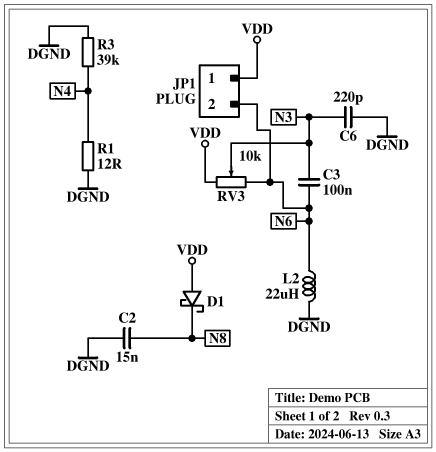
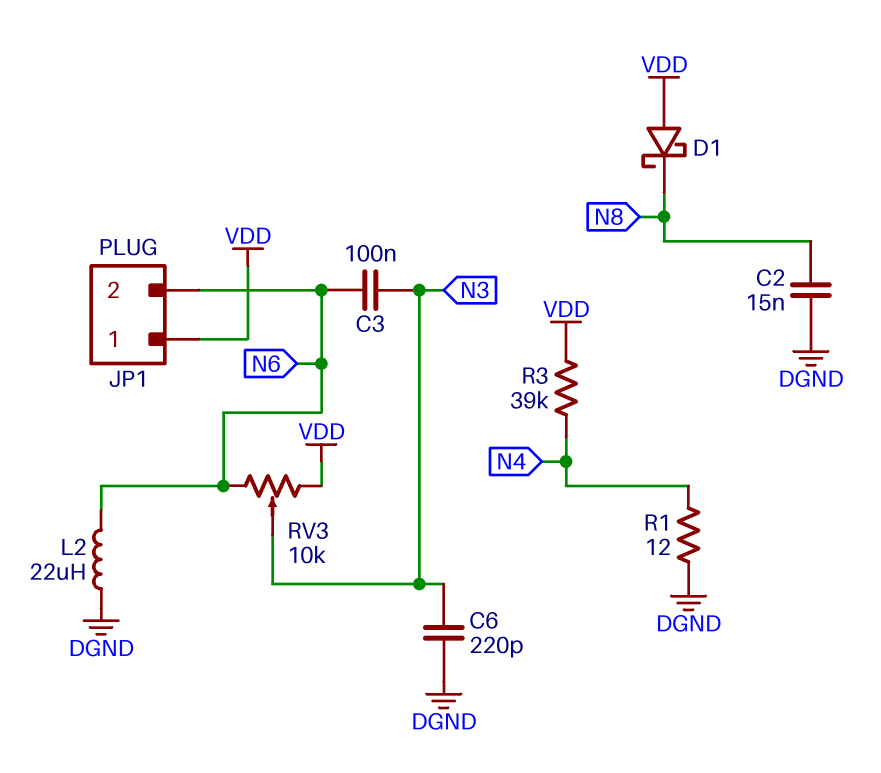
R3: 39k (DGND, N4) -> 39k (N4, VDD)

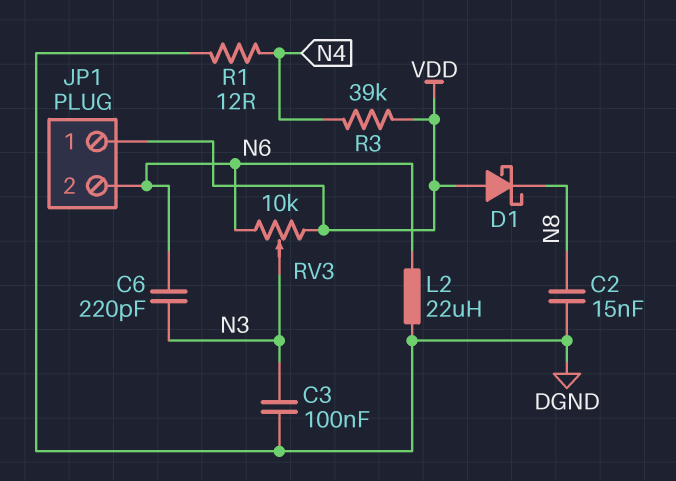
C3: 100nF (N3, N6) -> 100nF (DGND, N3)
C6: 220pF (DGND, N3) -> 220pF (N3, N6)

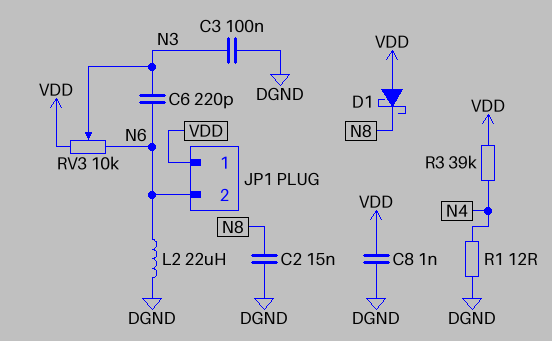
C8: none -> 1nF (DGND, VDD)

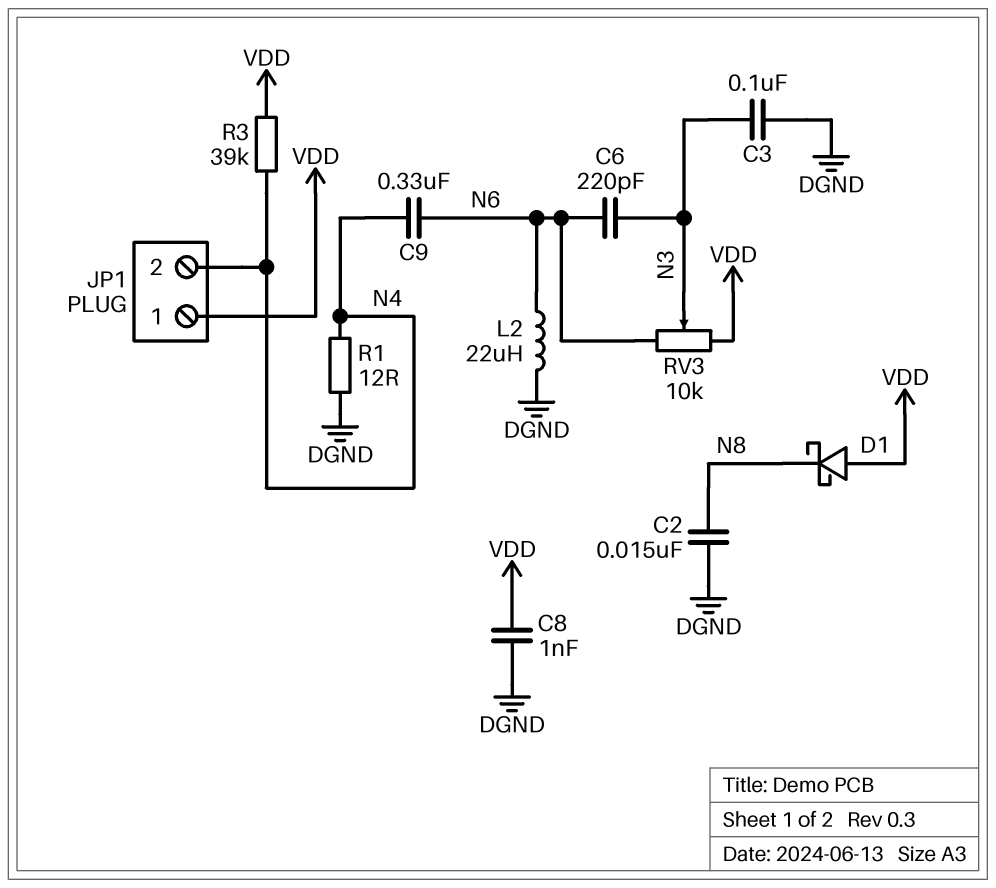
C9: none -> 330nF (N4, N6)
JP1 pin 2: N6 -> N4

